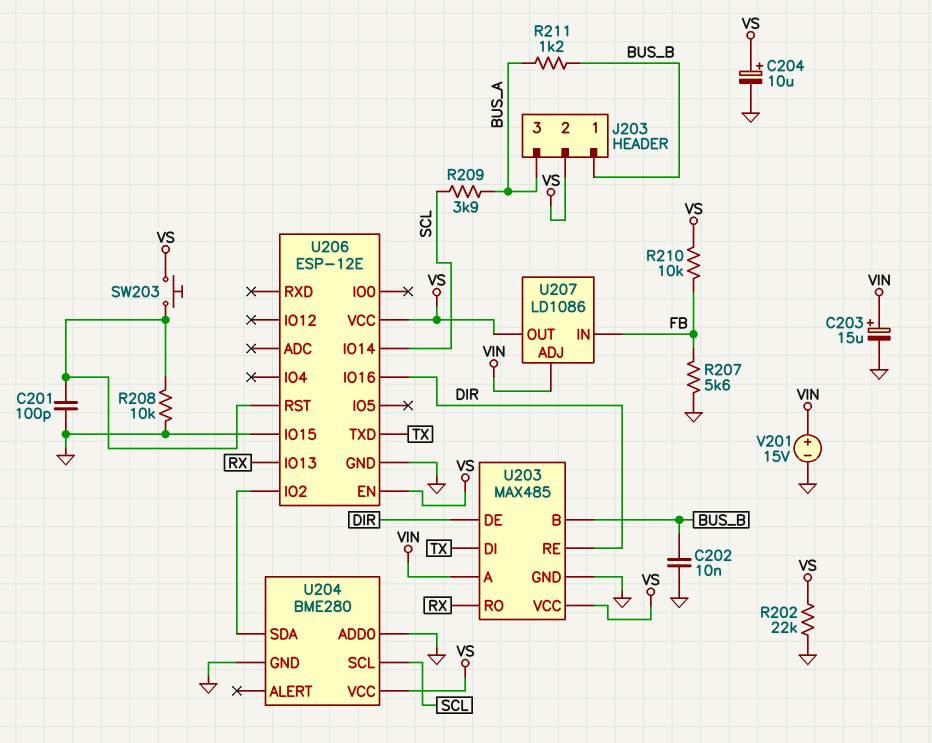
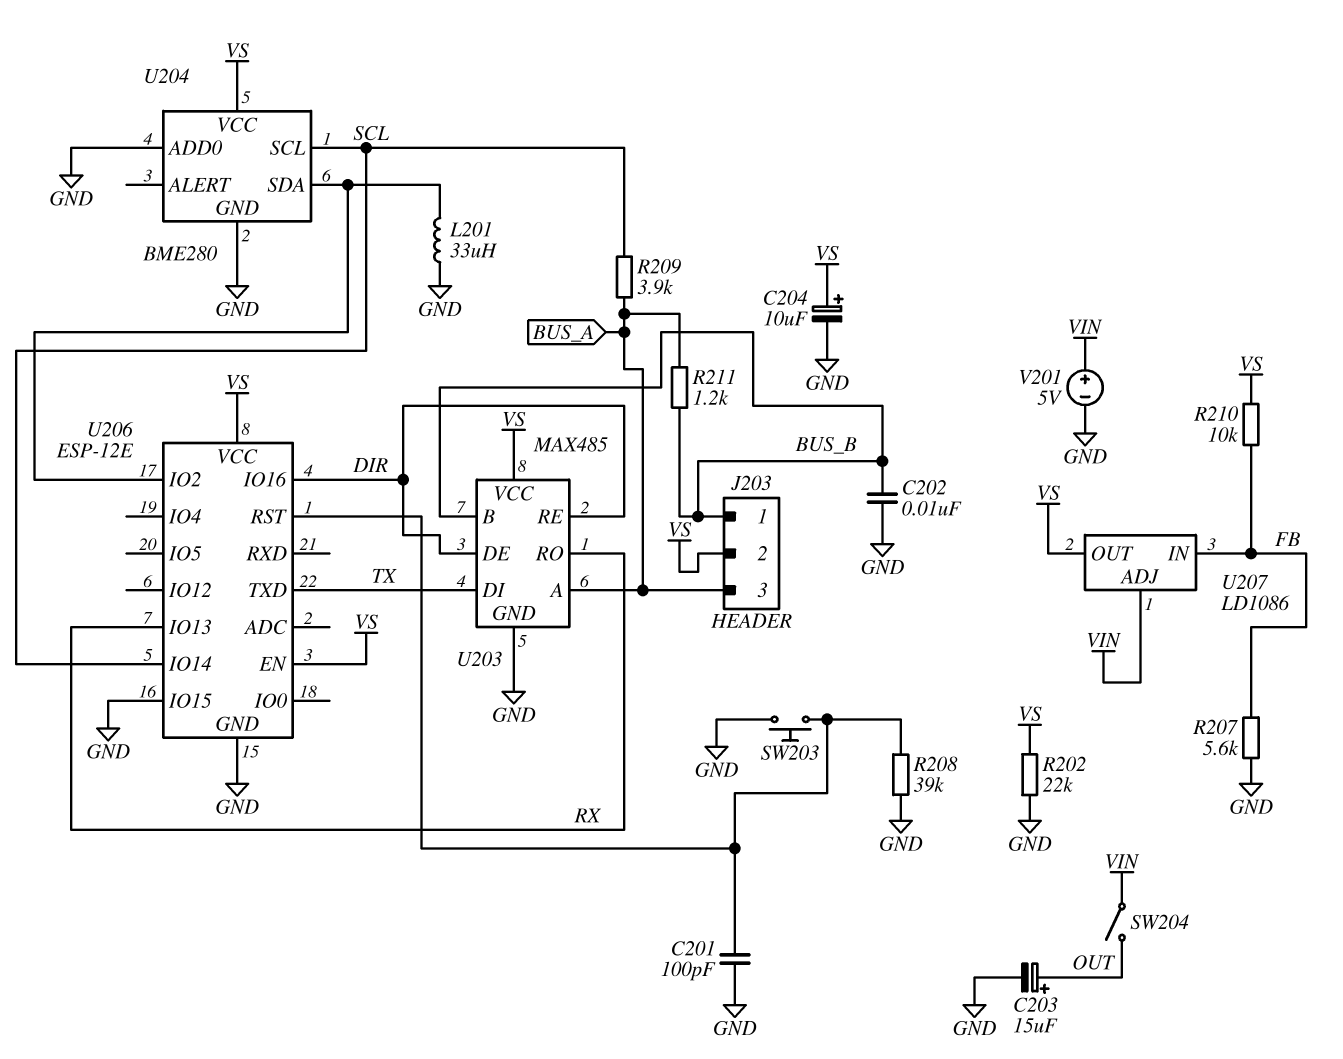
C203: 15uF (plus VIN, minus GND) -> 15uF (plus OUT, minus GND)
L201: none -> 33uH (GND, U204/SDA)
R208: 10k (GND, U206/RST) -> 39k (GND, U206/RST)
SW203: button (U206/RST, VS) -> button (GND, U206/RST)
SW204: none -> switch (OUT, VIN)
U203 pin A: VIN -> BUS_A
V201: 15V (plus VIN, minus GND) -> 5V (plus VIN, minus GND)

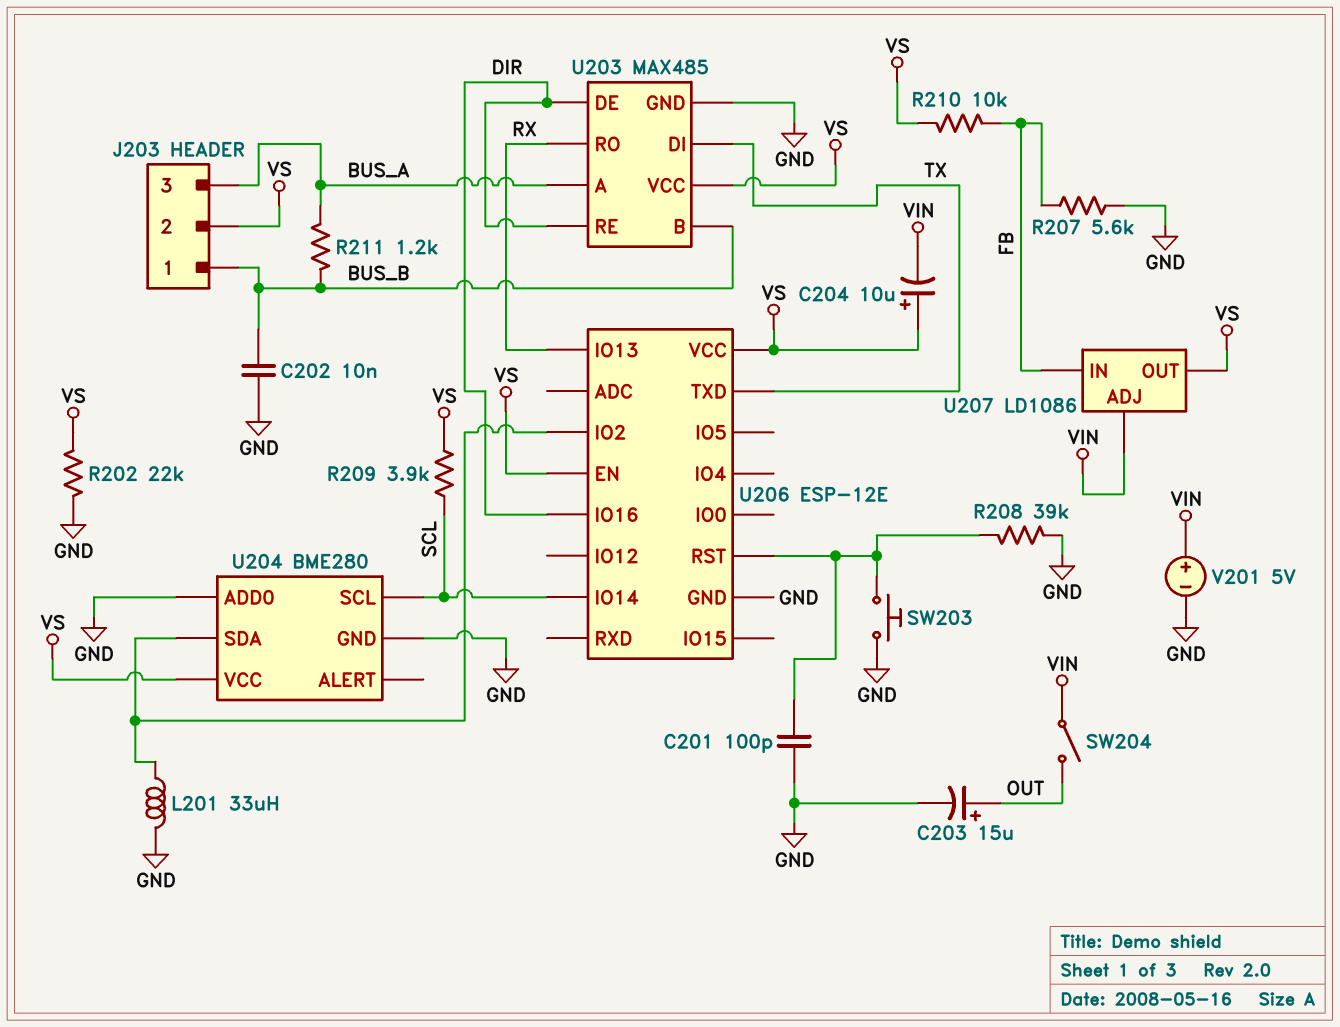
C204: 10uF (plus VS, minus GND) -> 10uF (plus VS, minus VIN)
R209: 3.9k (BUS_A, SCL) -> 3.9k (SCL, VS)
U206 pin IO15: GND -> none

